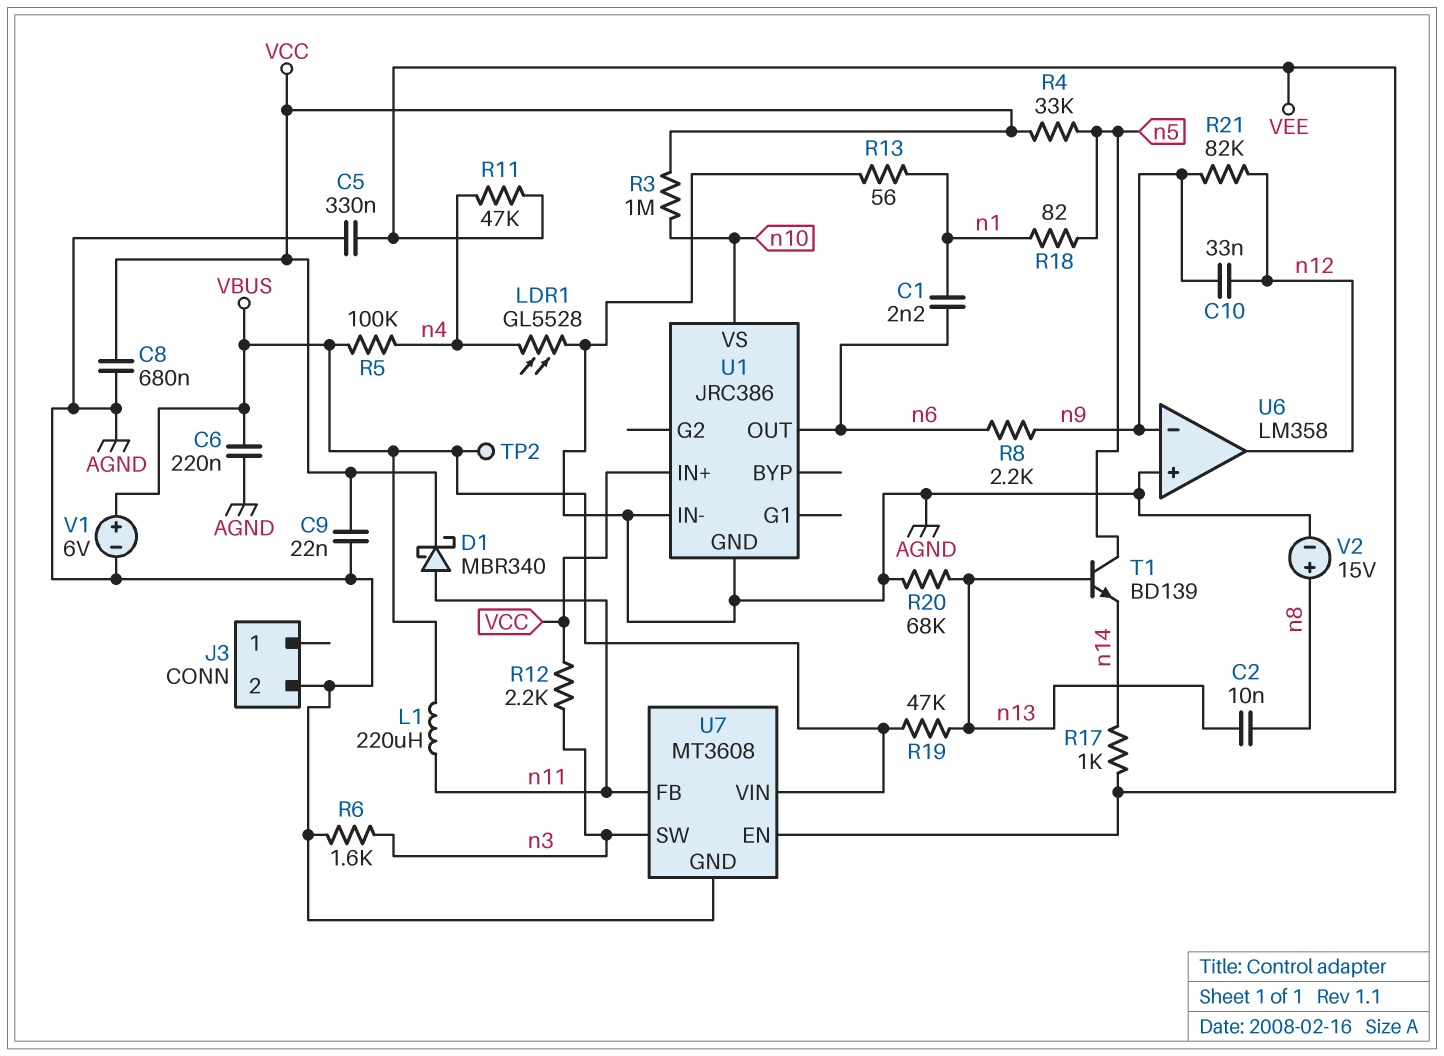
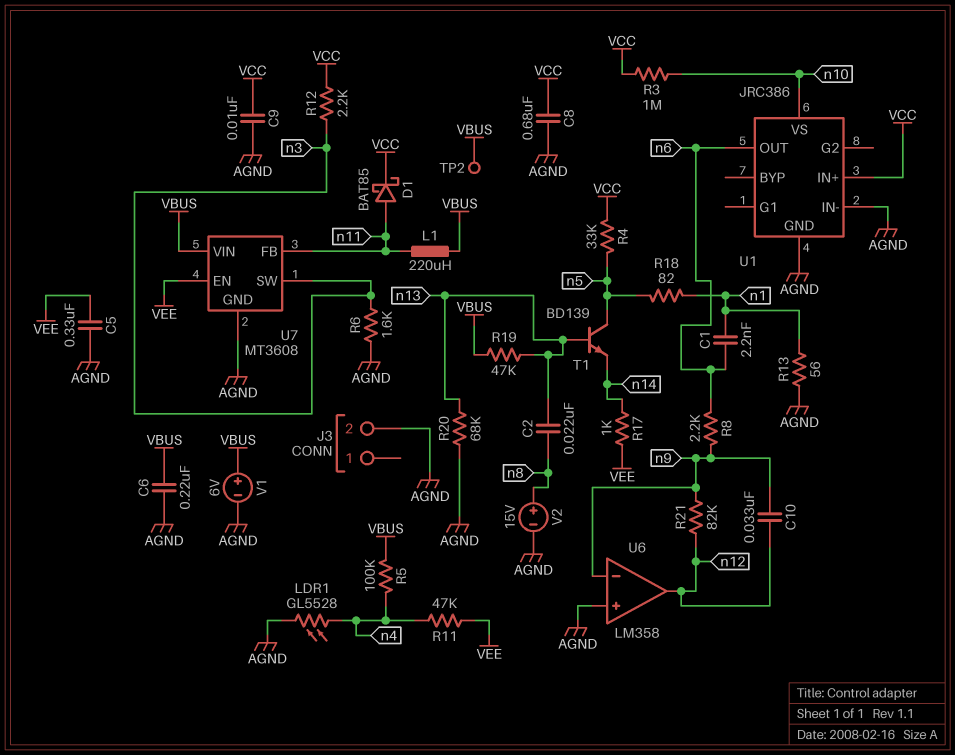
C2: 10nF (n8, n13) -> 22nF (n8, n13)
C9: 22nF (AGND, VCC) -> 10nF (AGND, VCC)
D1: schottky MBR340 (A n11, K VCC) -> schottky BAT85 (A n11, K VCC)

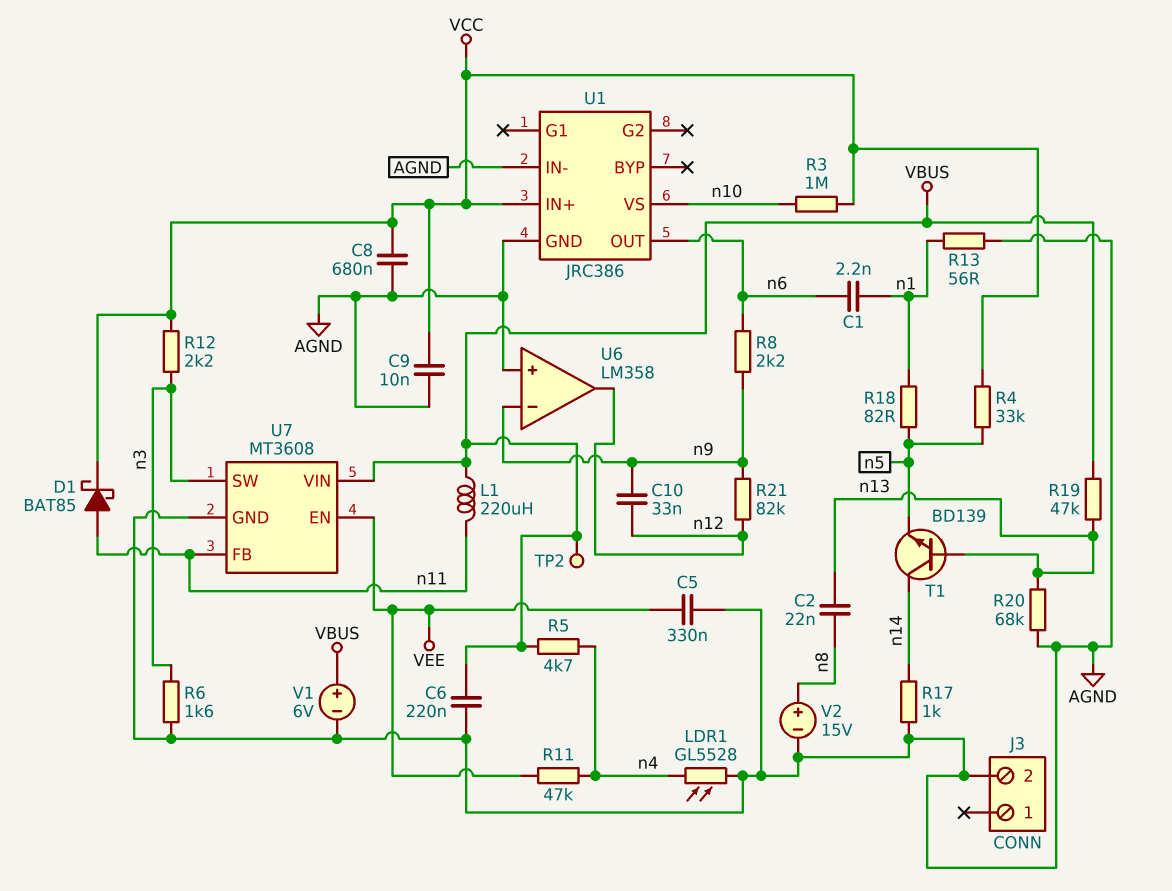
R5: 100k (VBUS, n4) -> 4.7k (VBUS, n4)
R17: 1k (VEE, n14) -> 1k (AGND, n14)
T1: NPN BD139 (B n13, C n5, E n14) -> NPN BD139 (B n13, C n14, E n5)

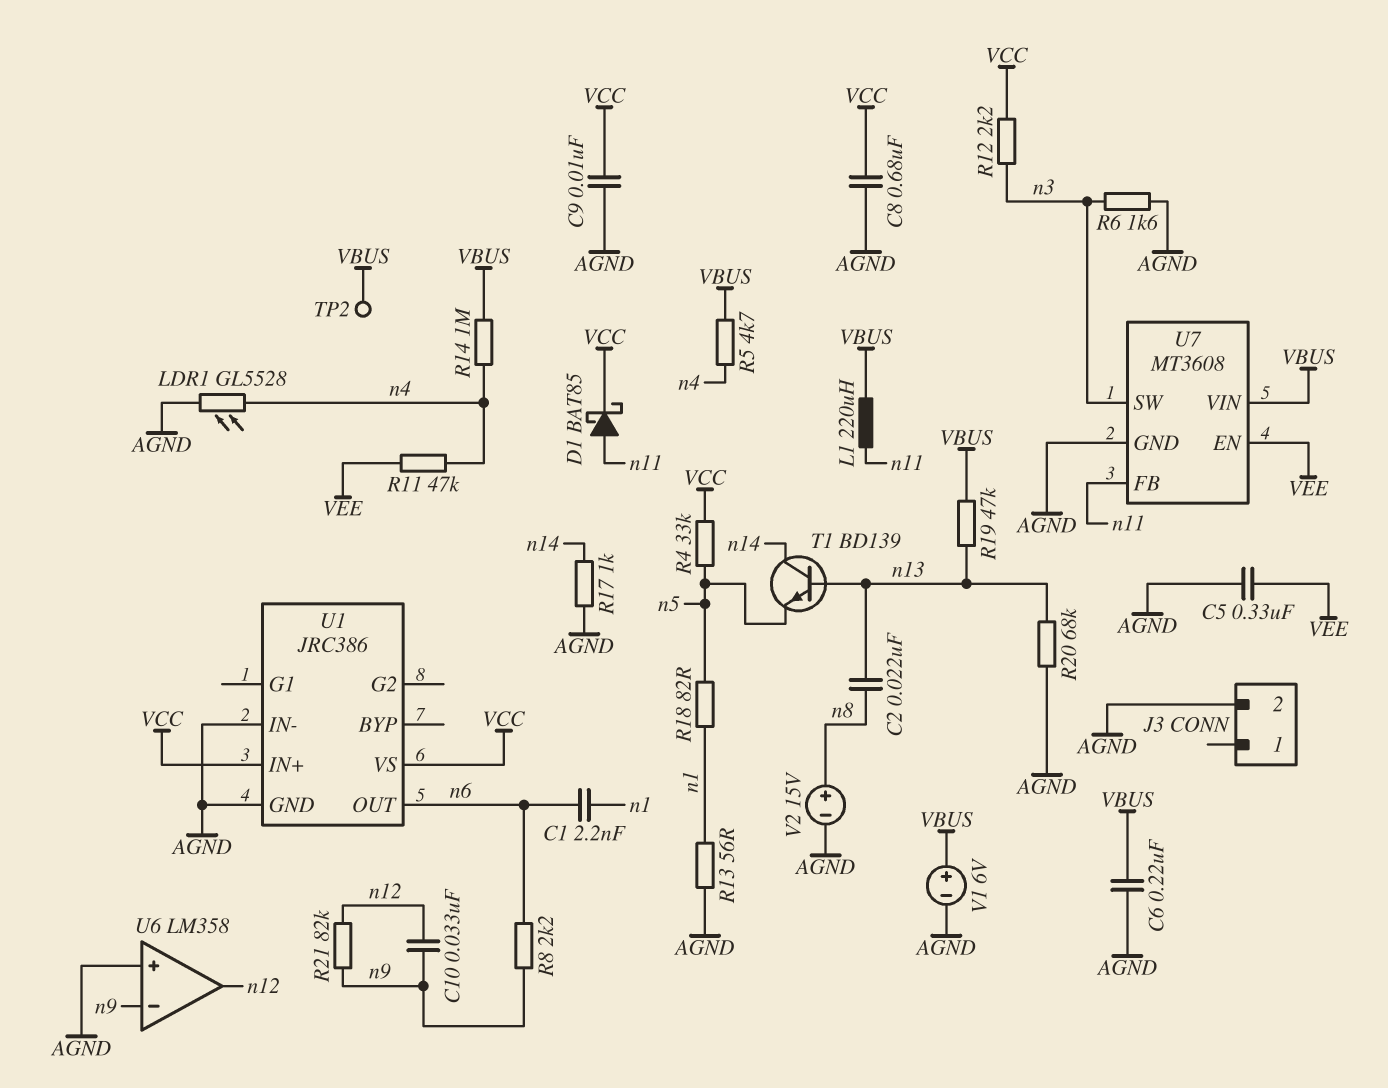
R3: 1M (VCC, n10) -> none
R14: none -> 1M (VBUS, n4)
U1 pin VS: n10 -> VCC

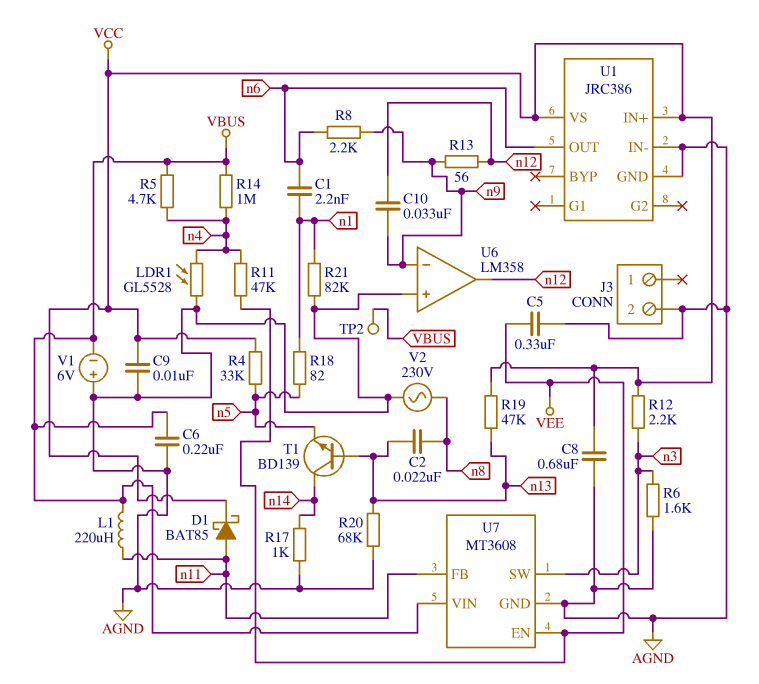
R13: 56 (AGND, n1) -> 56 (n9, n12)
R19: 47k (VBUS, n13) -> 47k (VCC, n13)
R21: 82k (n9, n12) -> 82k (AGND, n1)
V1: 6V (plus VBUS, minus AGND) -> 6V (plus AGND, minus VBUS)
V2: 15V (plus n8, minus AGND) -> AC 230V (AGND, n8)

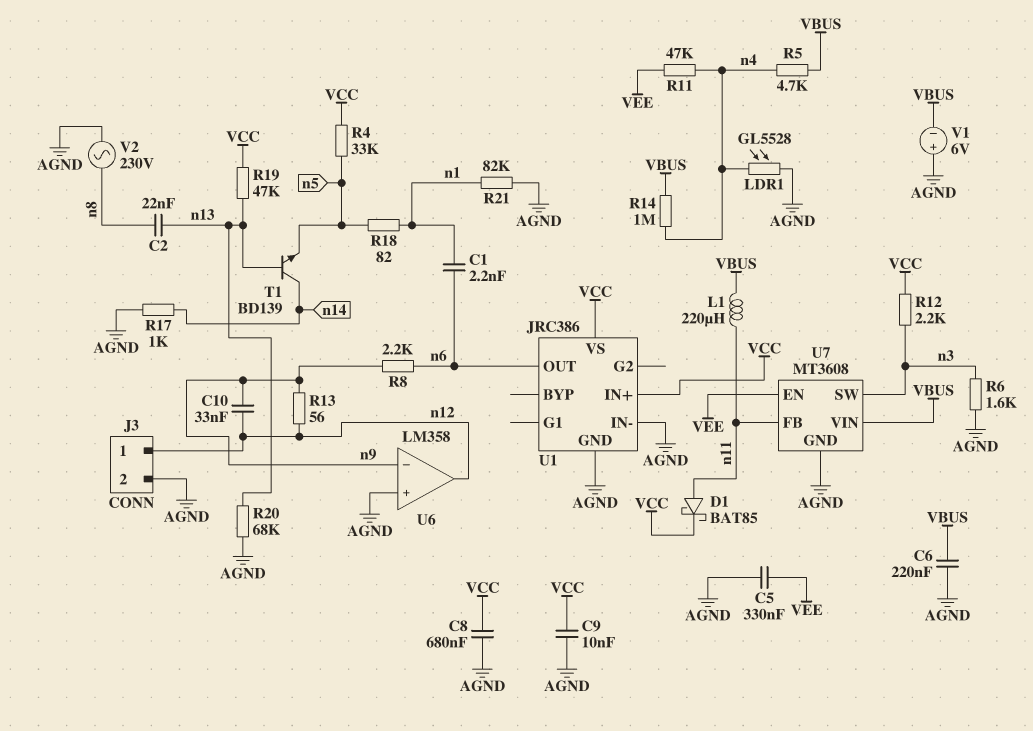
J3 pin 1: none -> n12
TP2: test point (VBUS) -> none

